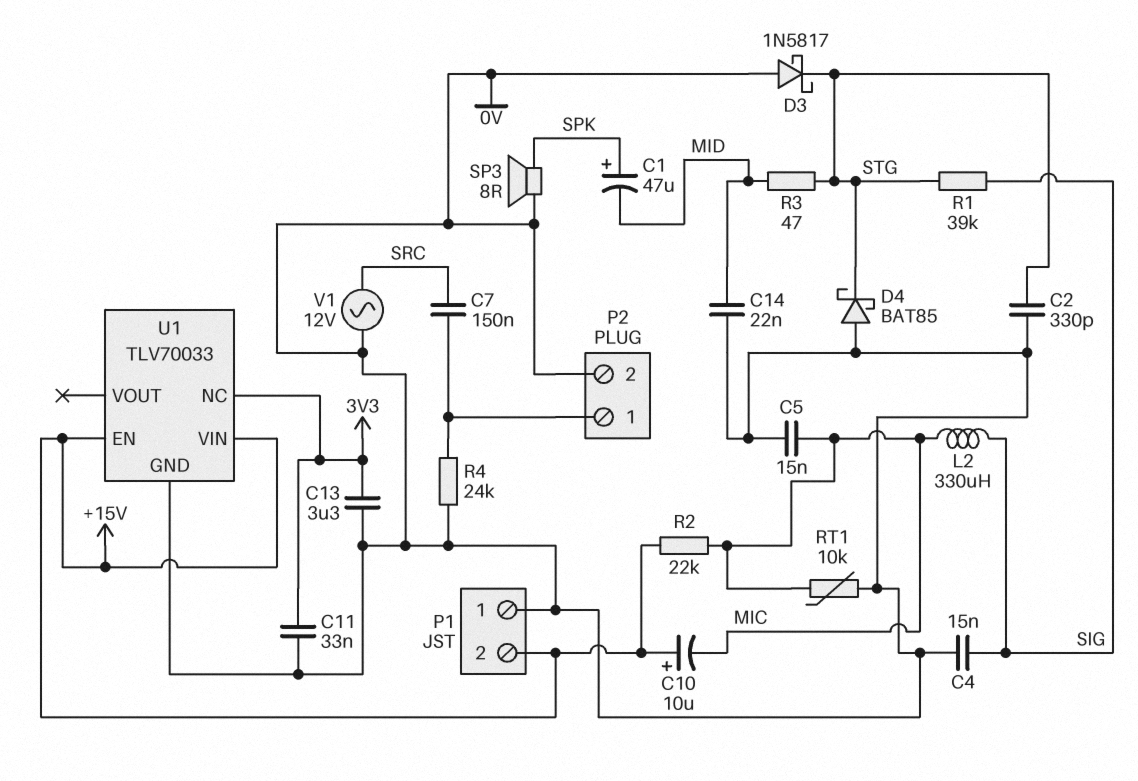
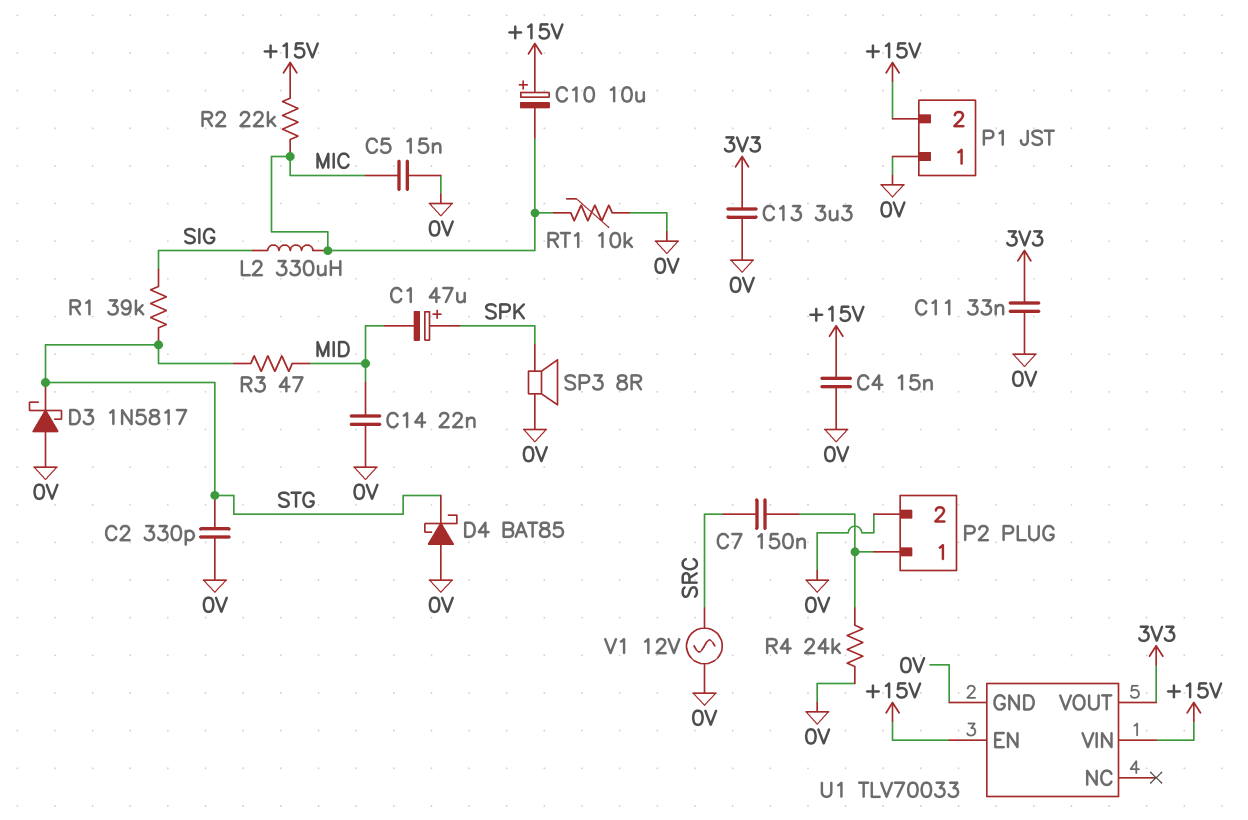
C4: 15nF (0V, SIG) -> 15nF (+15V, 0V)
U1 pin NC: 3V3 -> none
U1 pin VOUT: none -> 3V3

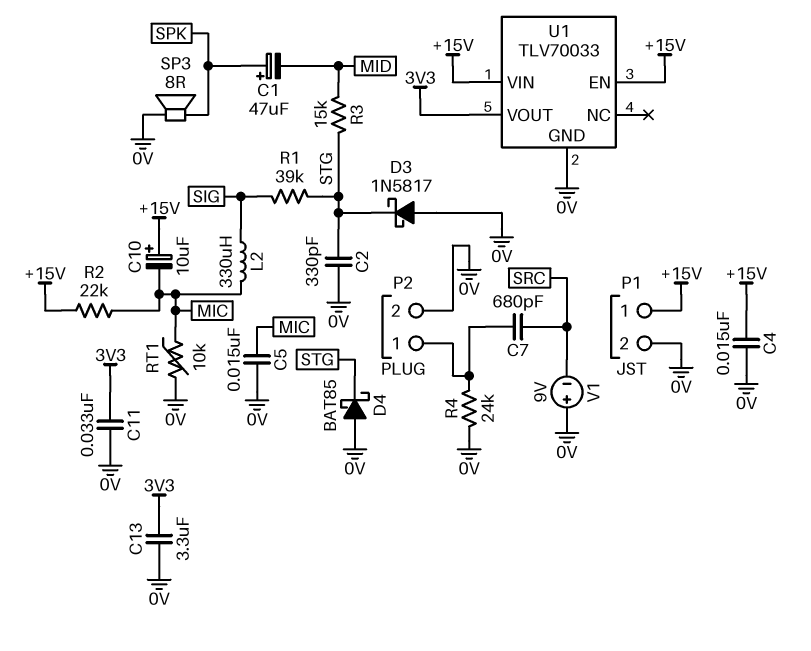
C7: 150nF (P2/1, SRC) -> 680pF (P2/1, SRC)
C14: 22nF (0V, MID) -> none
P1 pin 1: 0V -> +15V
P1 pin 2: +15V -> 0V
R3: 47 (MID, STG) -> 15k (MID, STG)
V1: AC 12V (0V, SRC) -> 9V (plus 0V, minus SRC)

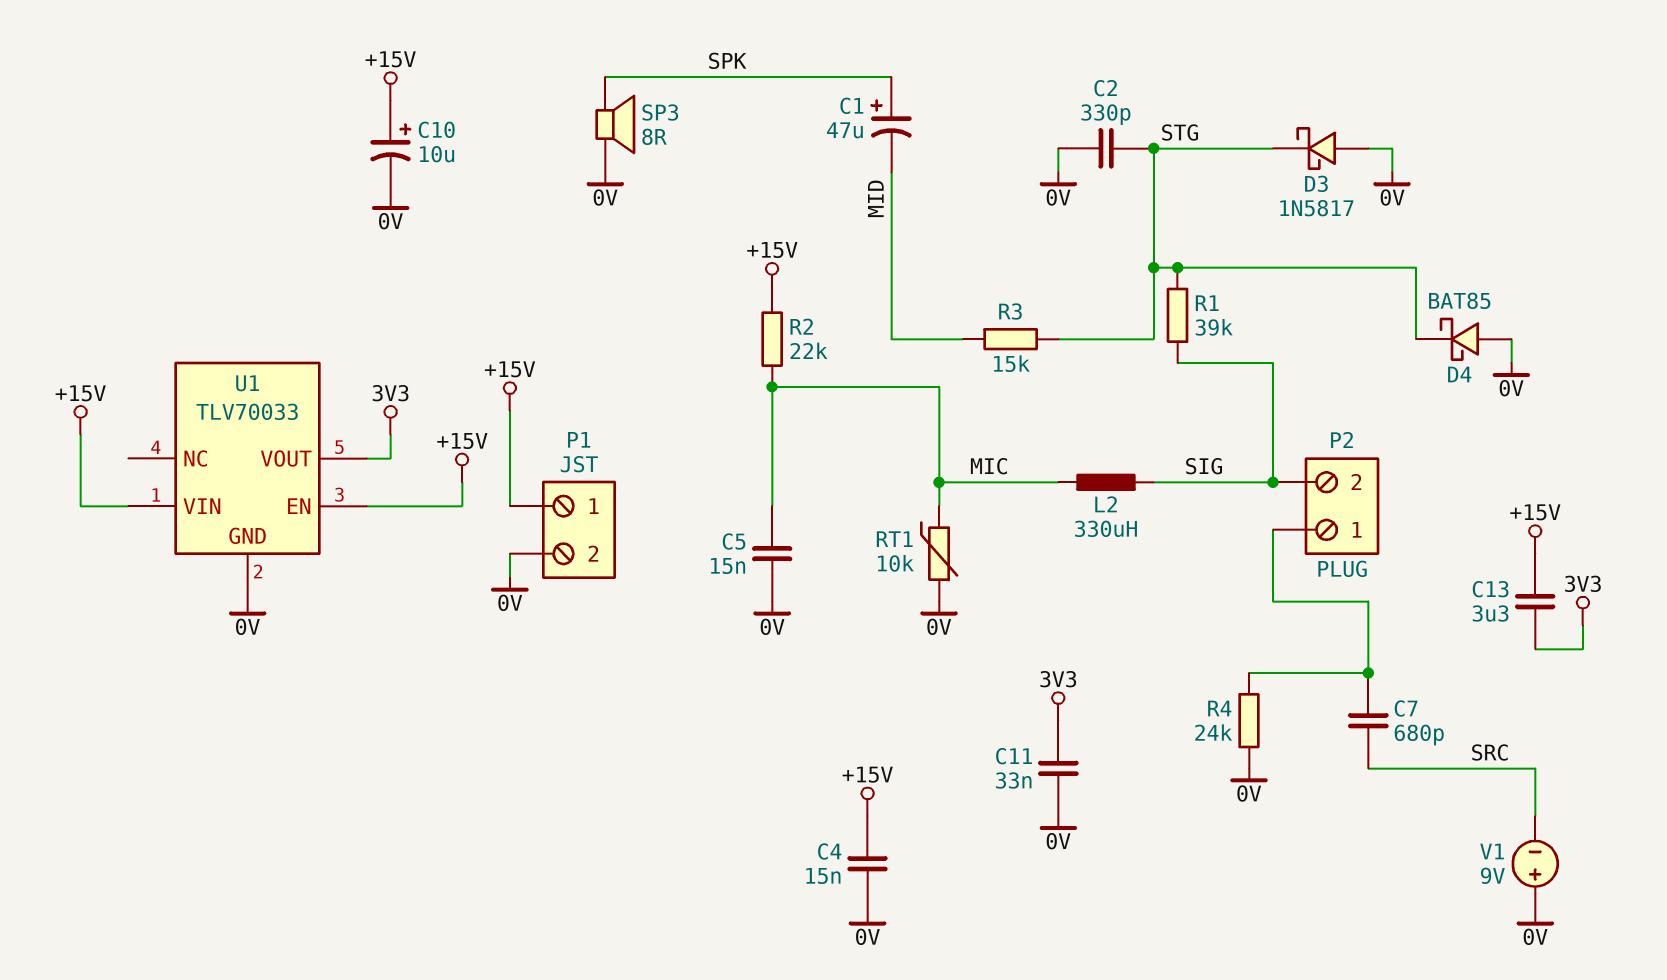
C10: 10uF (plus +15V, minus MIC) -> 10uF (plus +15V, minus 0V)
C13: 3.3uF (0V, 3V3) -> 3.3uF (+15V, 3V3)
P2 pin 2: 0V -> SIG

